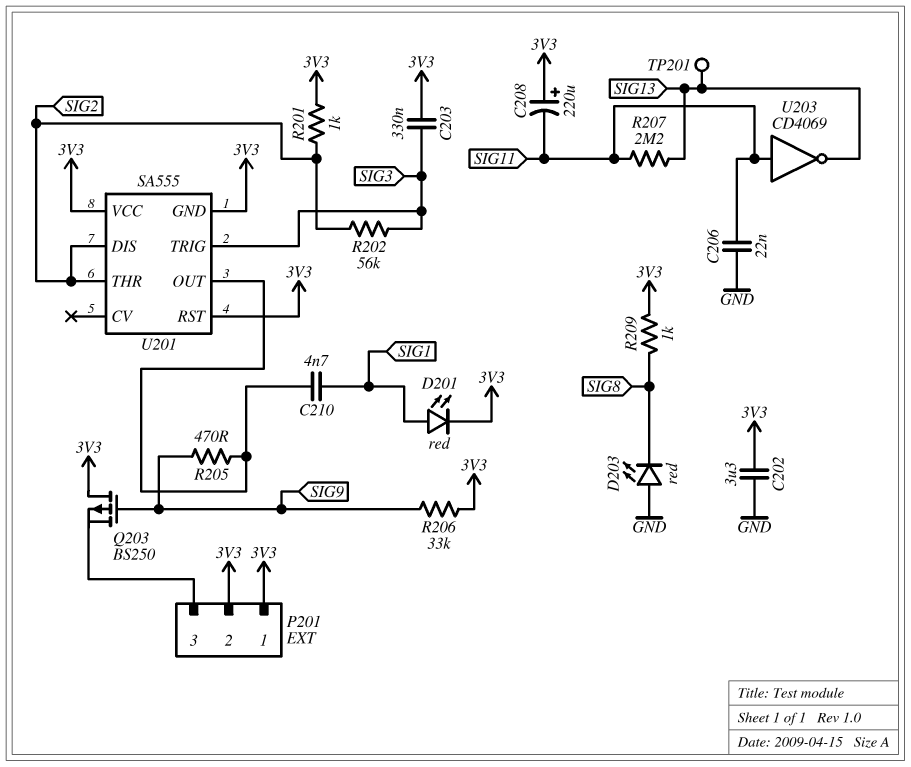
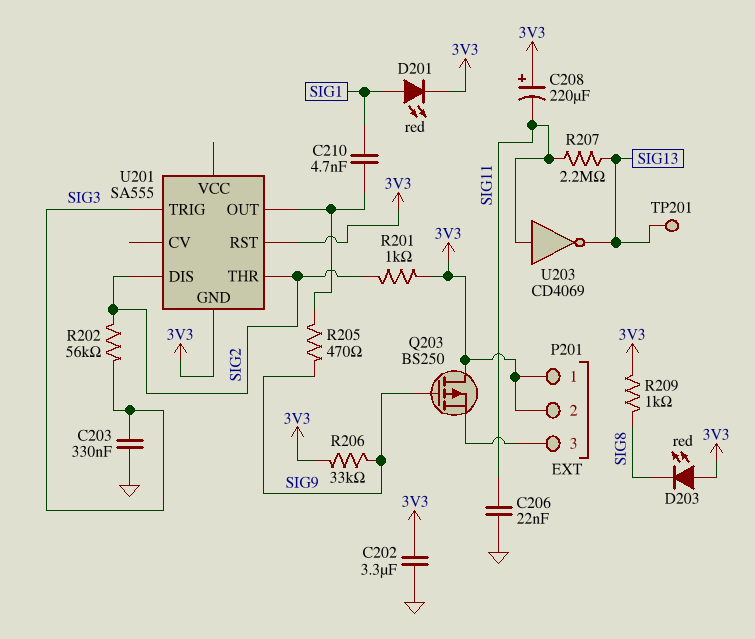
C203: 330nF (3V3, SIG3) -> 330nF (GND, SIG3)
D203: LED red (A GND, K SIG8) -> LED red (A 3V3, K SIG8)
U201 pin VCC: 3V3 -> none

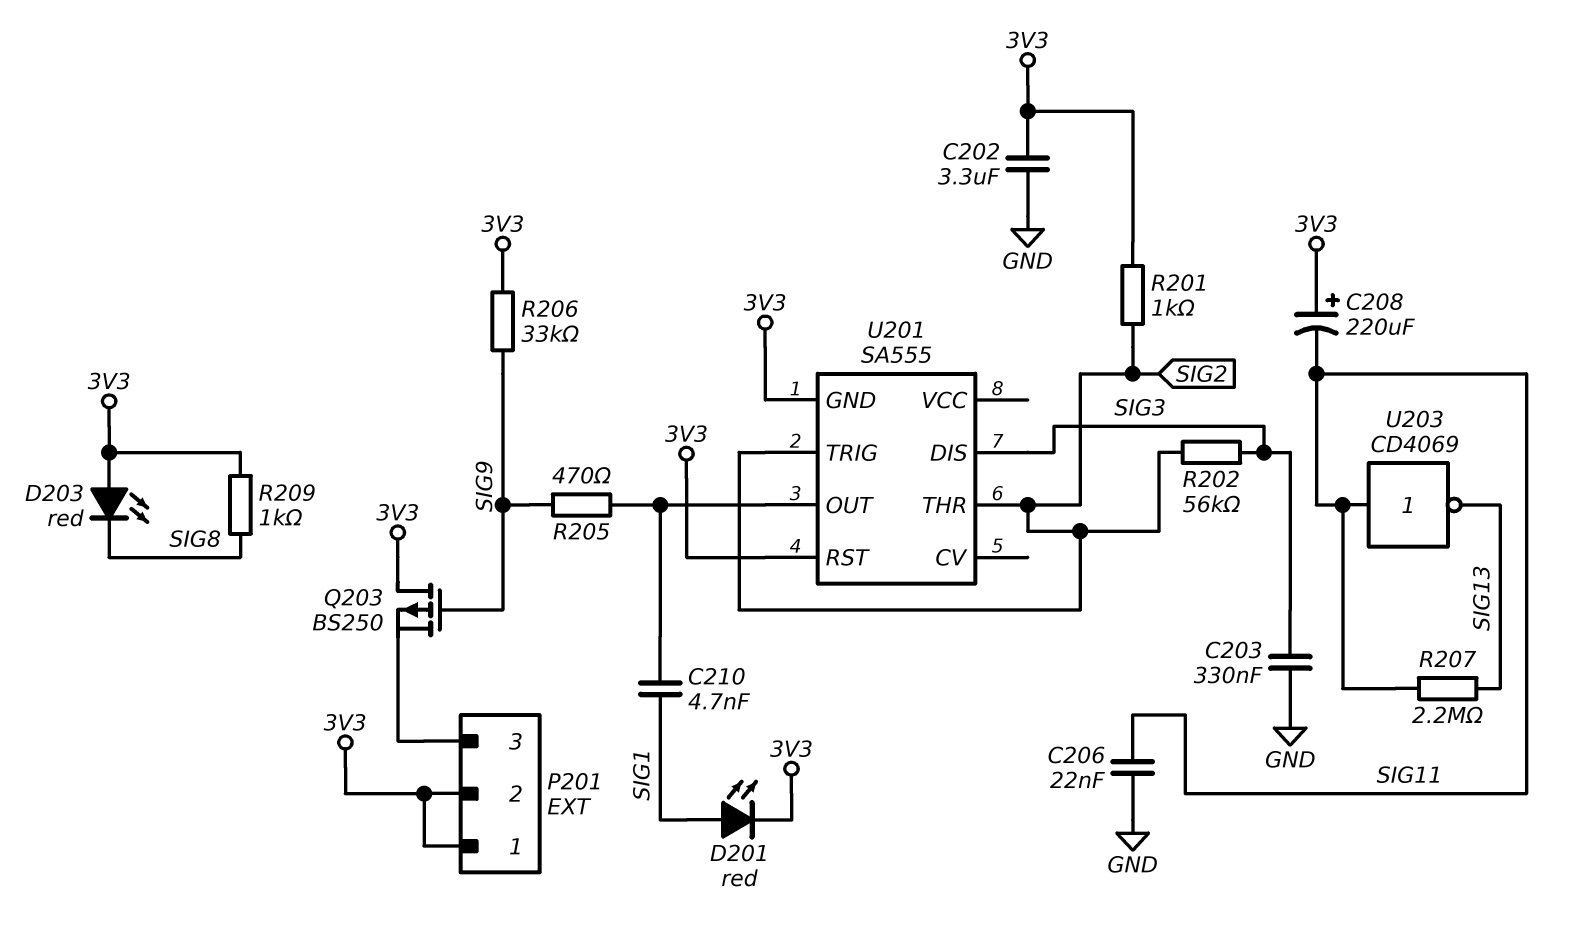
TP201: test point (SIG13) -> none
U201 pin DIS: SIG2 -> SIG3
U201 pin TRIG: SIG3 -> SIG2

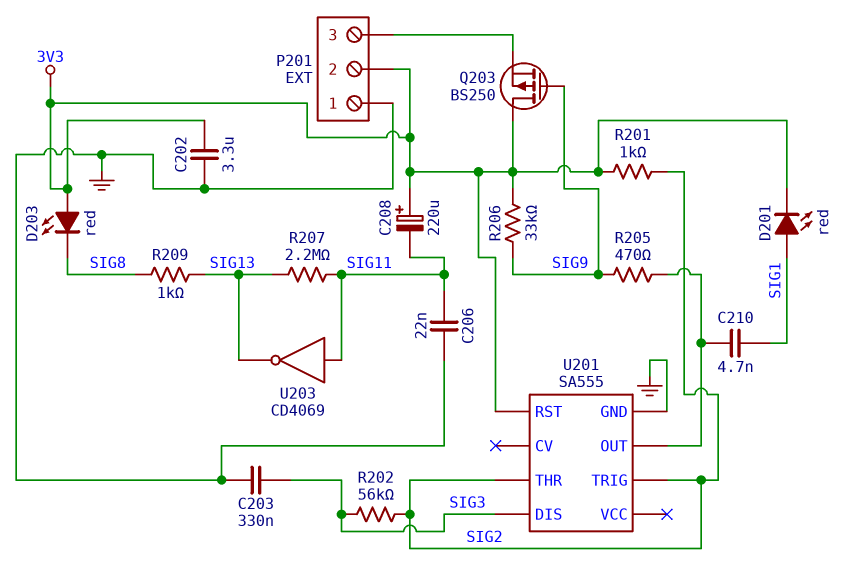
P201 pin 1: 3V3 -> GND
R209: 1k (3V3, SIG8) -> 1k (SIG8, SIG13)
U201 pin GND: 3V3 -> GND

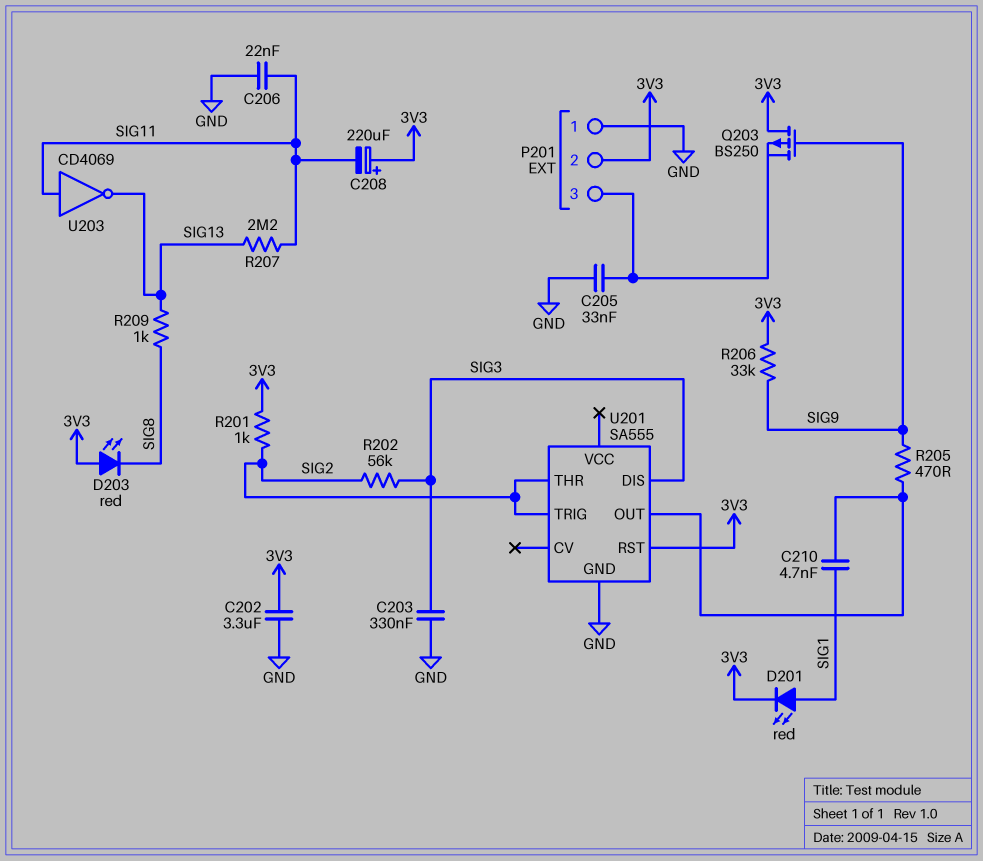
C205: none -> 33nF (GND, P201/3)

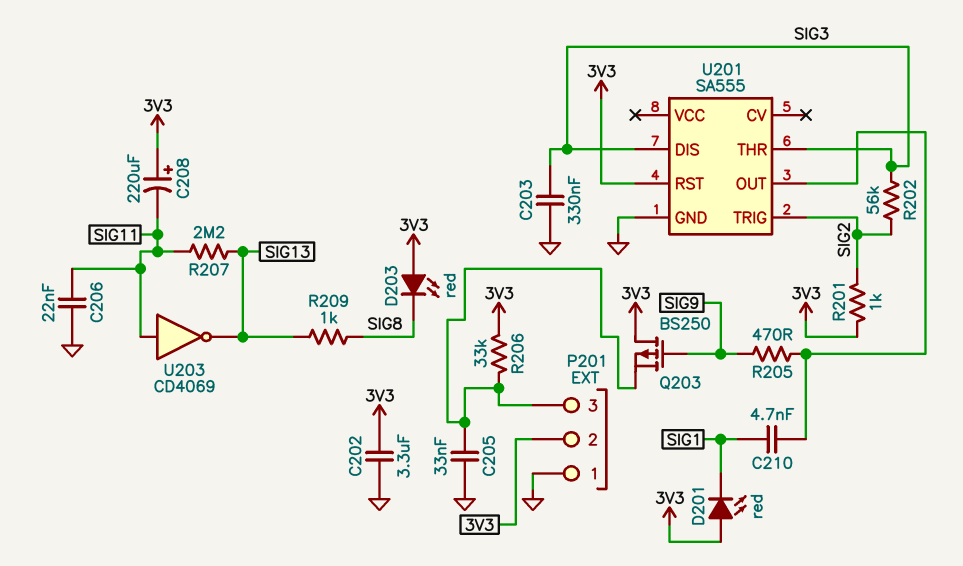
D201: LED red (A SIG1, K 3V3) -> LED red (A 3V3, K SIG1)
R206: 33k (3V3, SIG9) -> 33k (3V3, P201/3)
U201 pin THR: SIG2 -> SIG3

